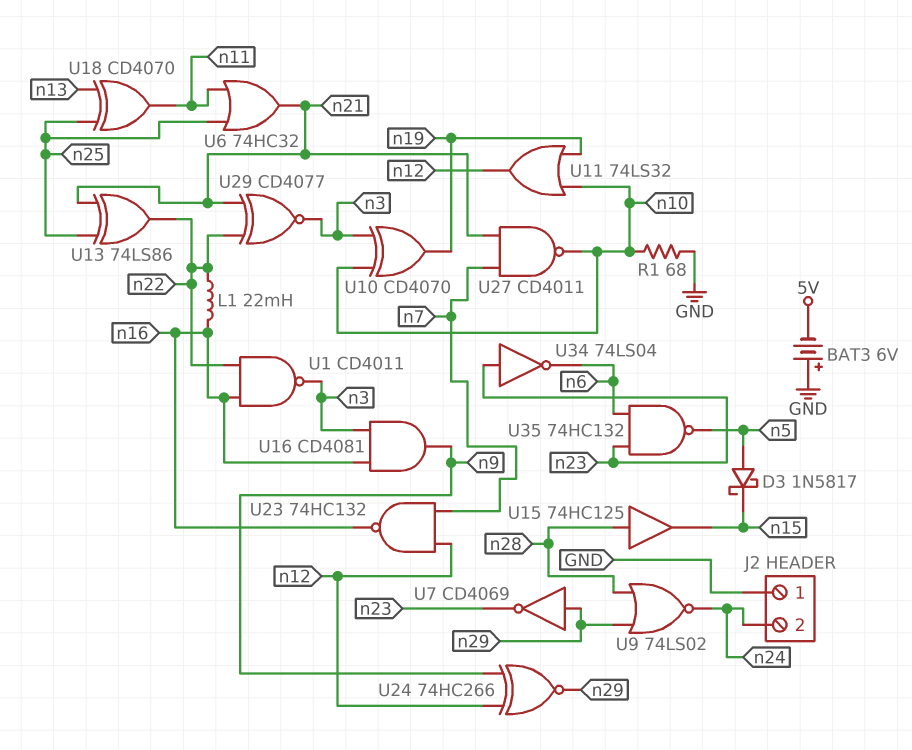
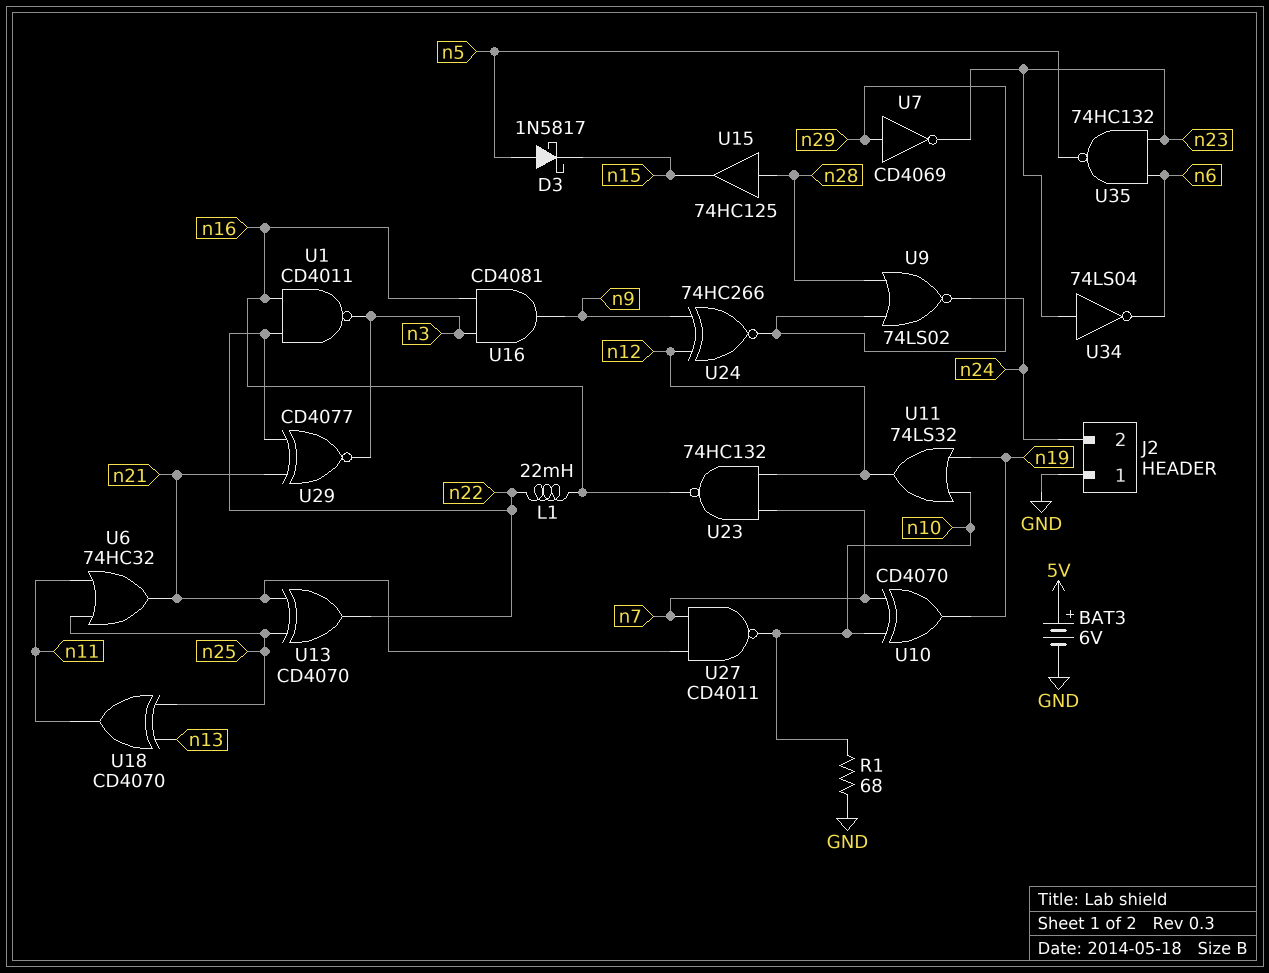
BAT3: 6V (plus GND, minus 5V) -> 6V (plus 5V, minus GND)
U10: XOR CD4070 (in n3, in n10, out n19) -> XOR CD4070 (in n7, in n10, out n19)
U13: XOR 74LS86 (in n21, in n25, out n22) -> XOR CD4070 (in n21, in n25, out n22)

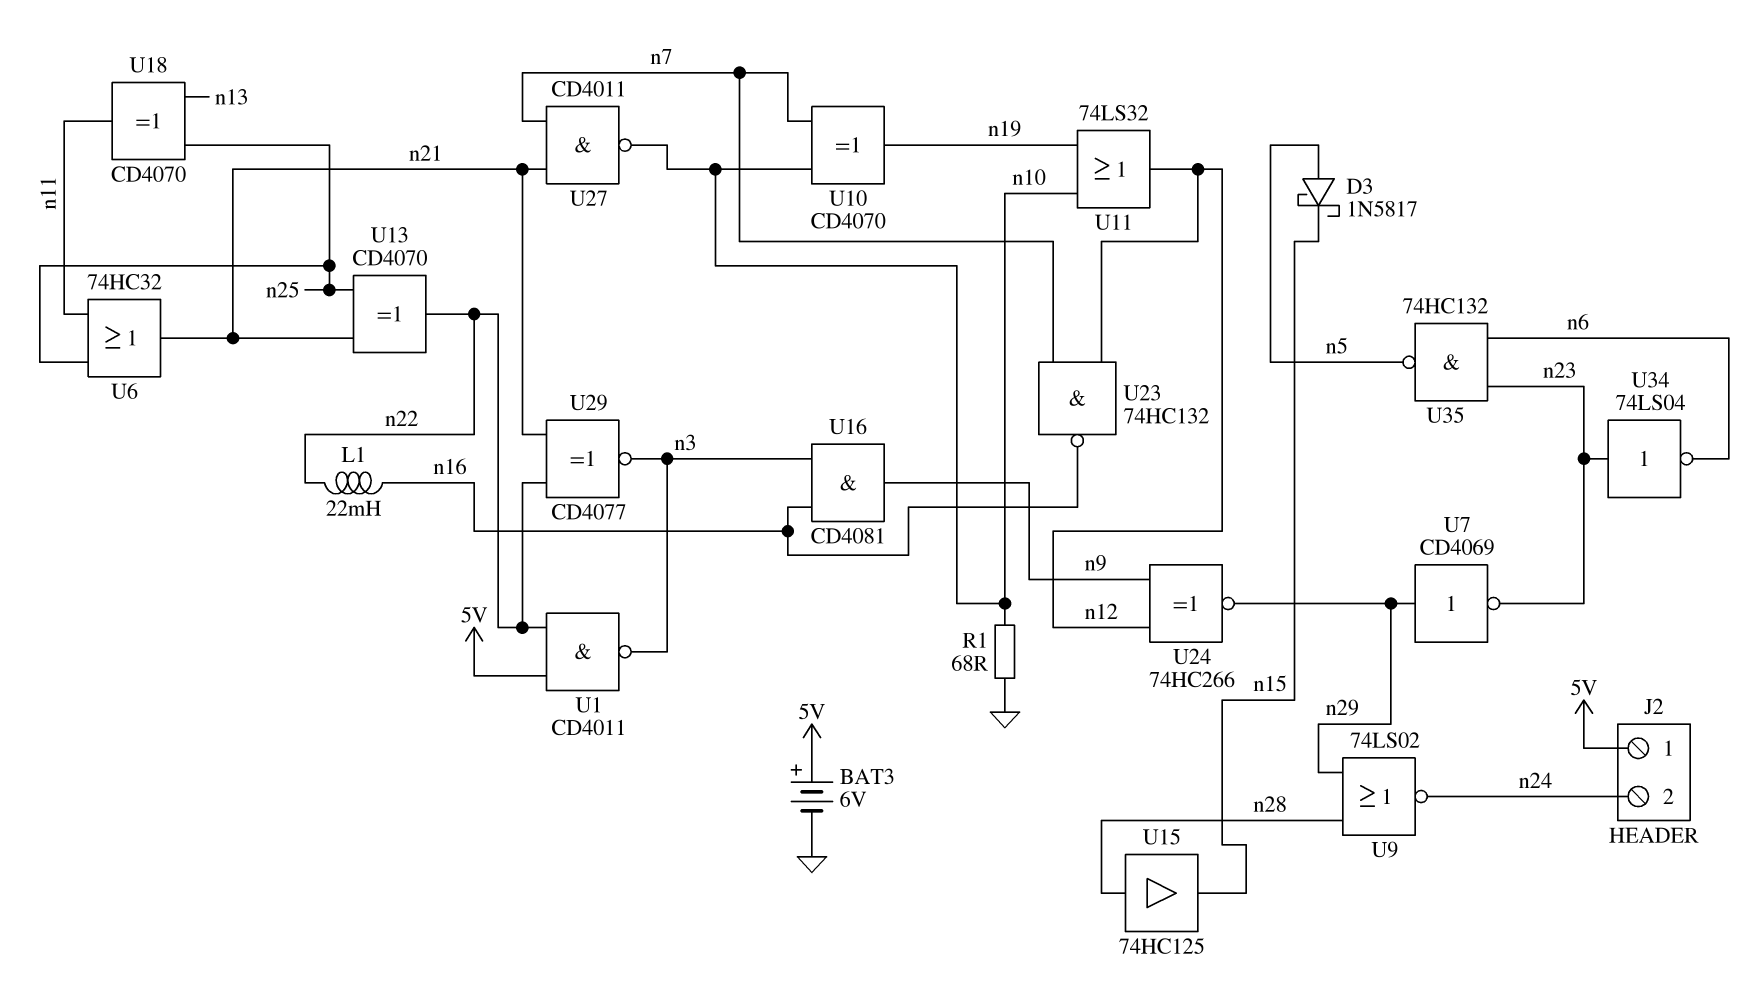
J2 pin 1: GND -> 5V
U1: NAND CD4011 (in n16, in n22, out n3) -> NAND CD4011 (in 5V, in n22, out n3)

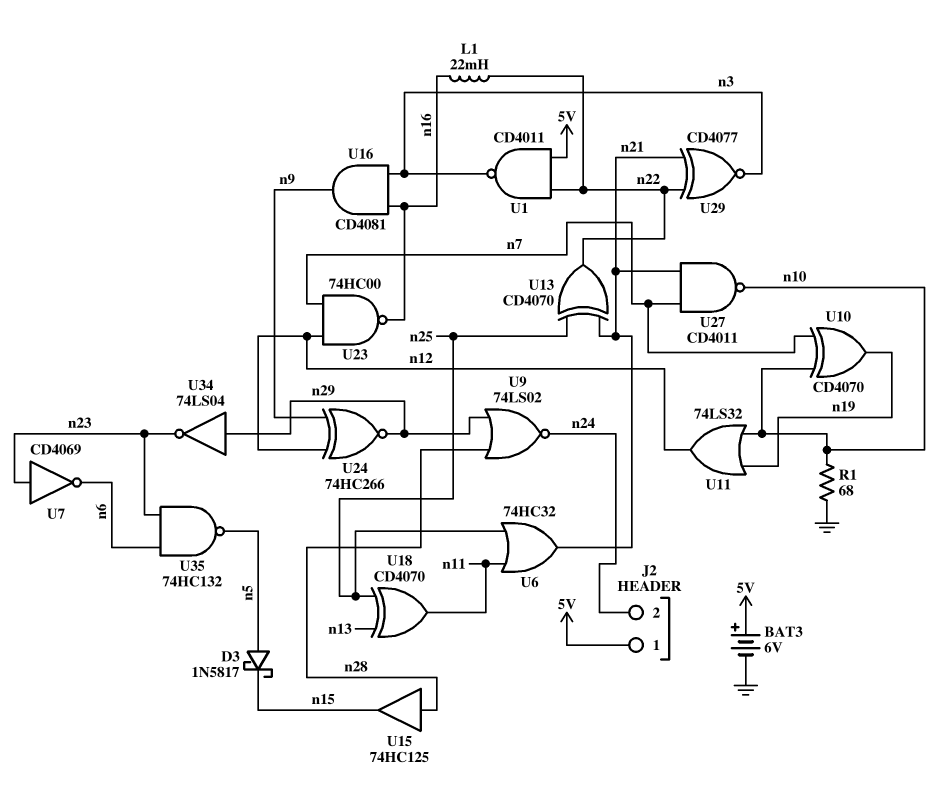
U7: NOT CD4069 (in n29, out n23) -> NOT CD4069 (in n23, out n6)
U23: NAND 74HC132 (in n7, in n12, out n16) -> NAND 74HC00 (in n7, in n12, out n16)
U34: NOT 74LS04 (in n23, out n6) -> NOT 74LS04 (in n29, out n23)

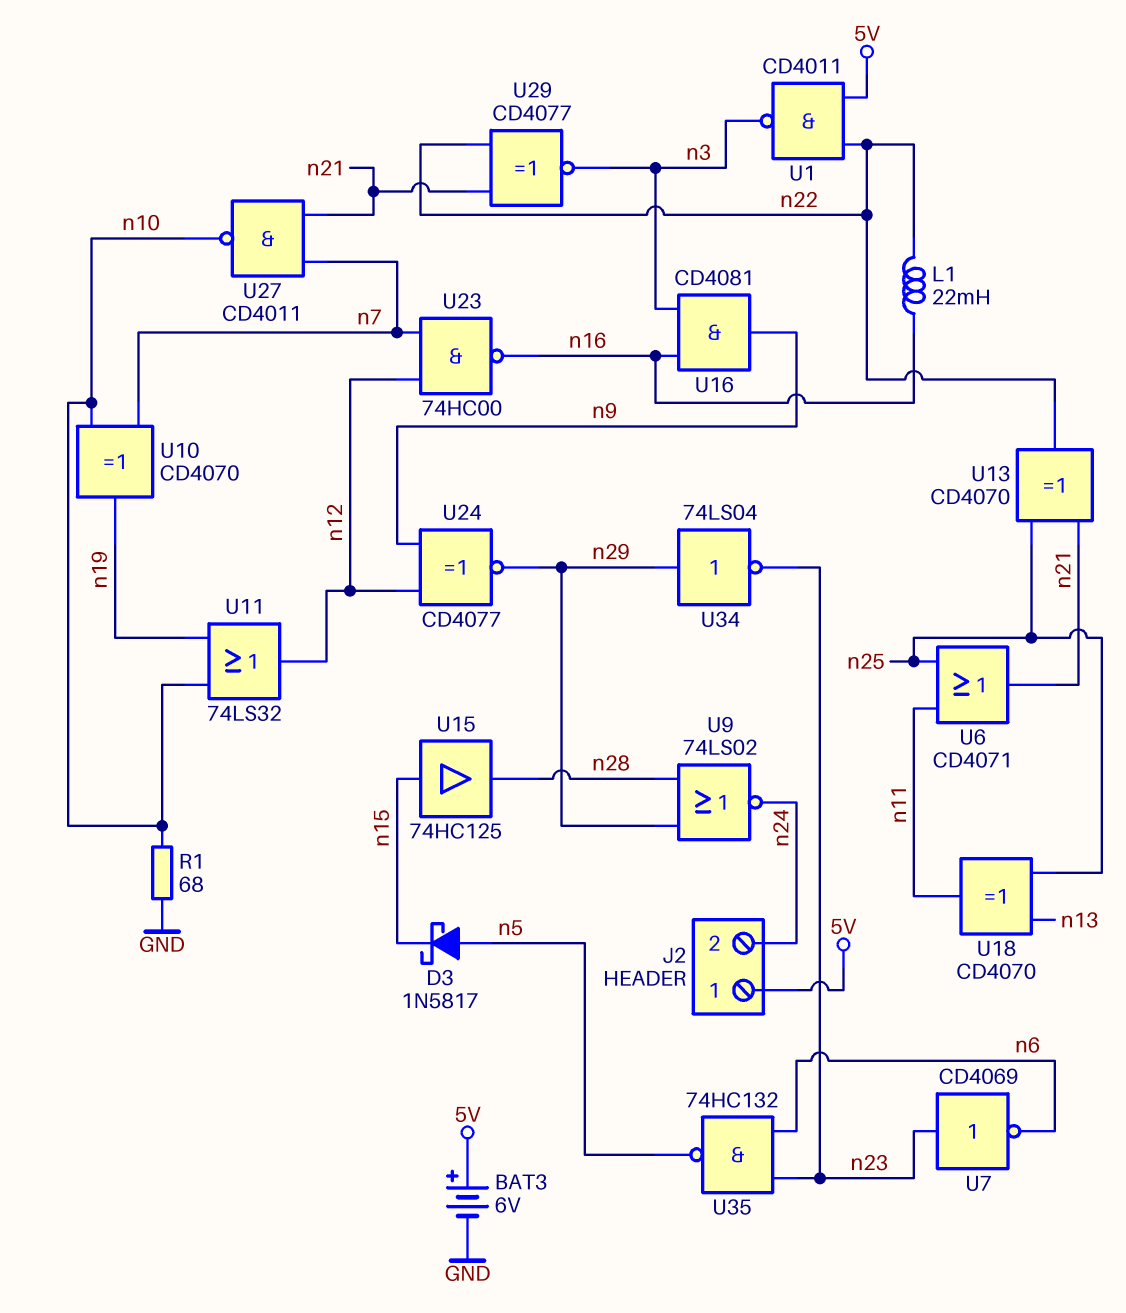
U6: OR 74HC32 (in n11, in n25, out n21) -> OR CD4071 (in n11, in n25, out n21)
U15: buffer 74HC125 (in n28, out n15) -> buffer 74HC125 (in n15, out n28)
U24: XNOR 74HC266 (in n9, in n12, out n29) -> XNOR CD4077 (in n9, in n12, out n29)

